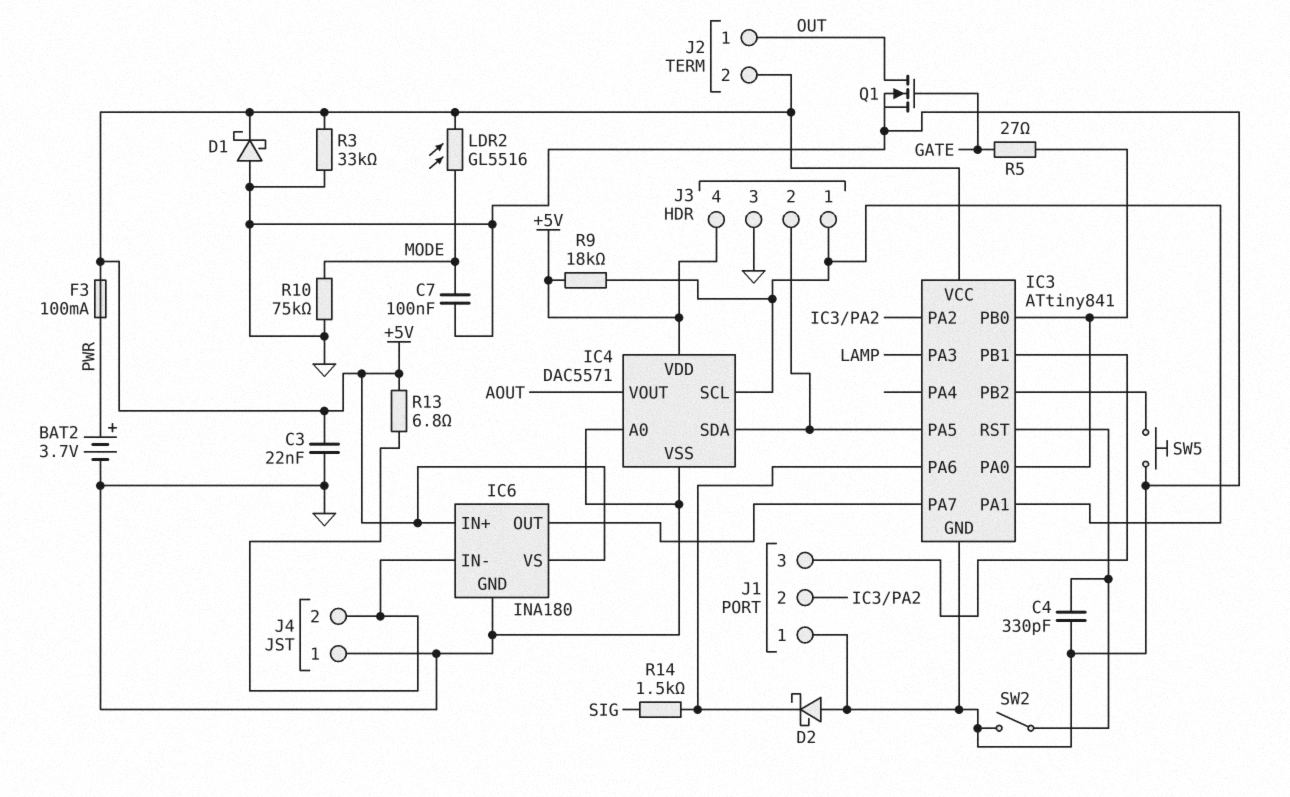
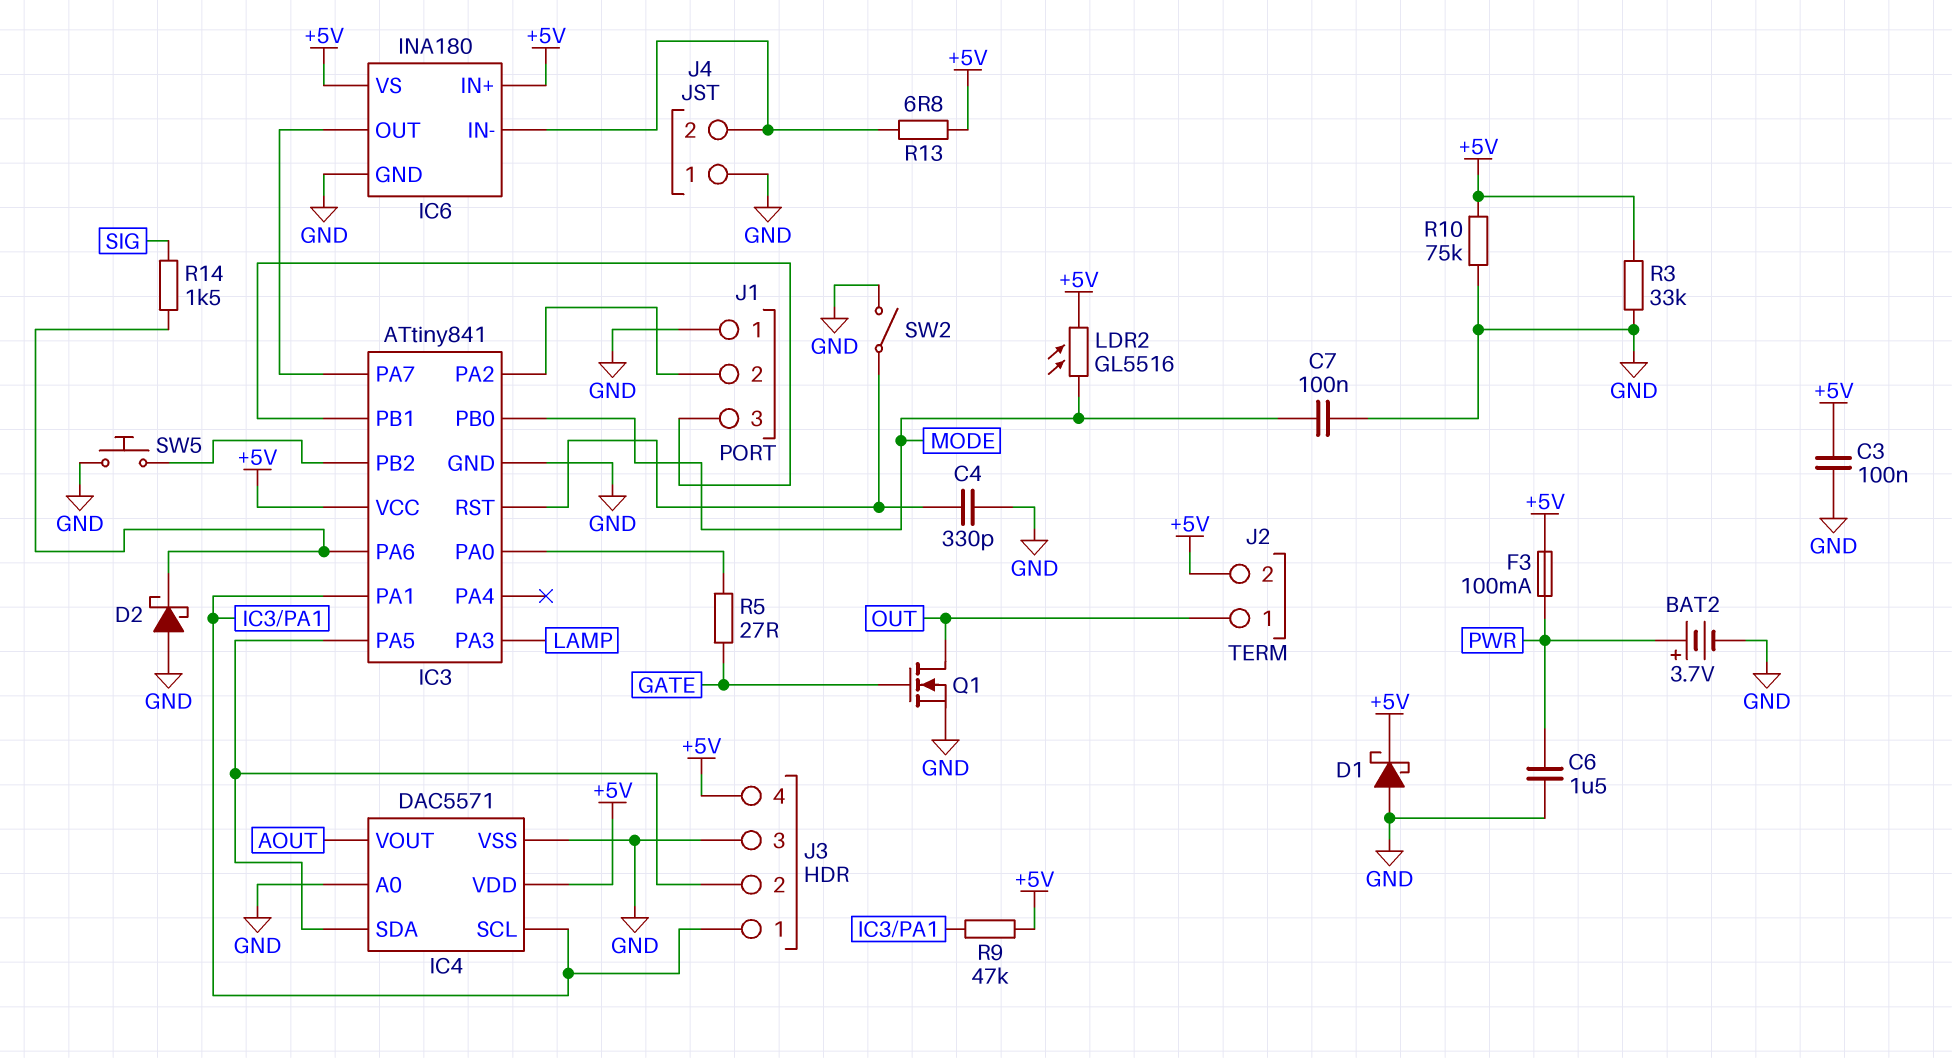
C3: 22nF (+5V, GND) -> 100nF (+5V, GND)
C6: none -> 1.5uF (GND, PWR)
IC3 pin PB0: IC3/PA0 -> MODE
R9: 18k (+5V, IC3/PA1) -> 47k (+5V, IC3/PA1)
R10: 75k (GND, MODE) -> 75k (+5V, GND)

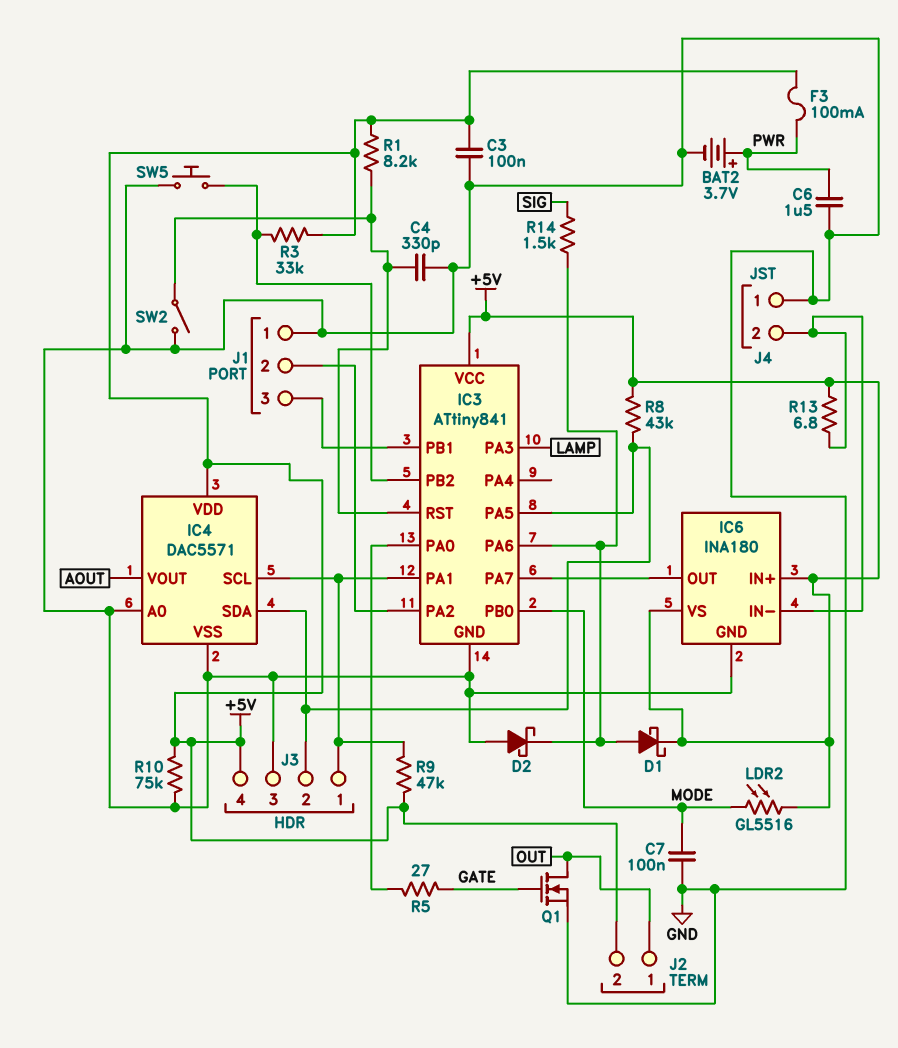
D1: schottky (A GND, K +5V) -> schottky (A IC3/PA6, K +5V)
R1: none -> 8.2k (+5V, IC3/RST)
R3: 33k (+5V, GND) -> 33k (+5V, IC3/PB2)
R8: none -> 43k (+5V, IC3/PA5)

